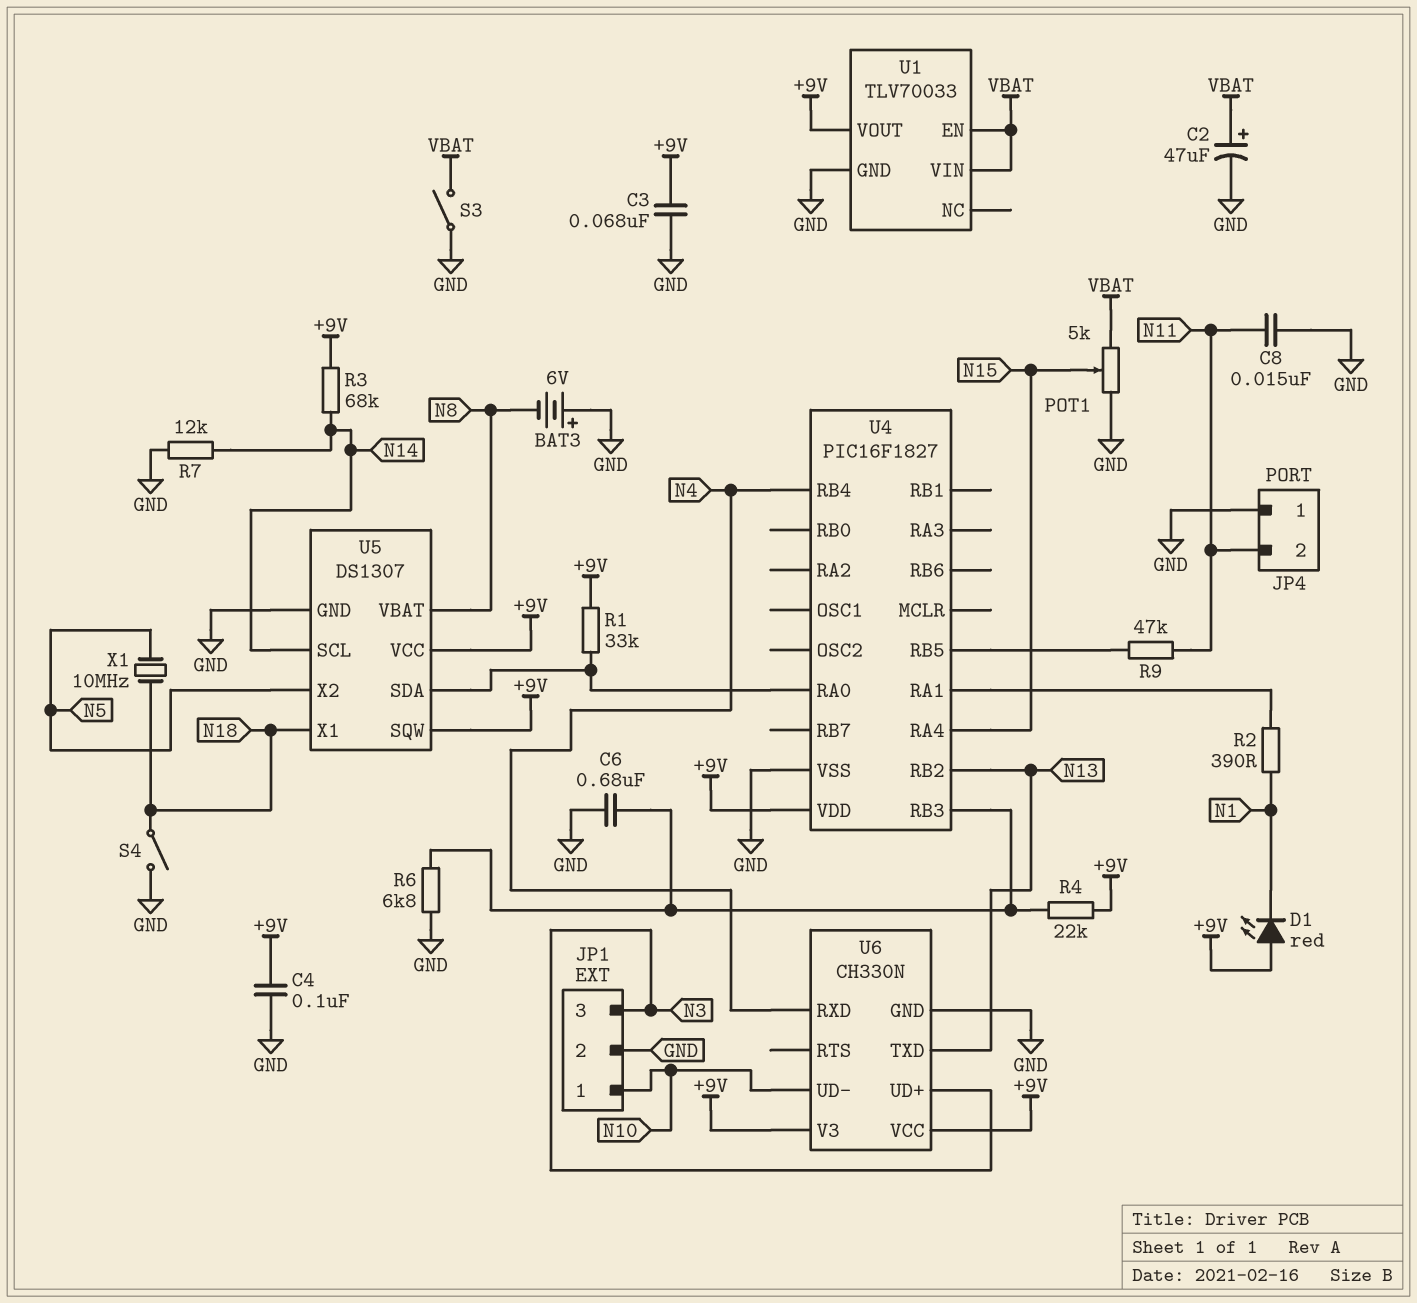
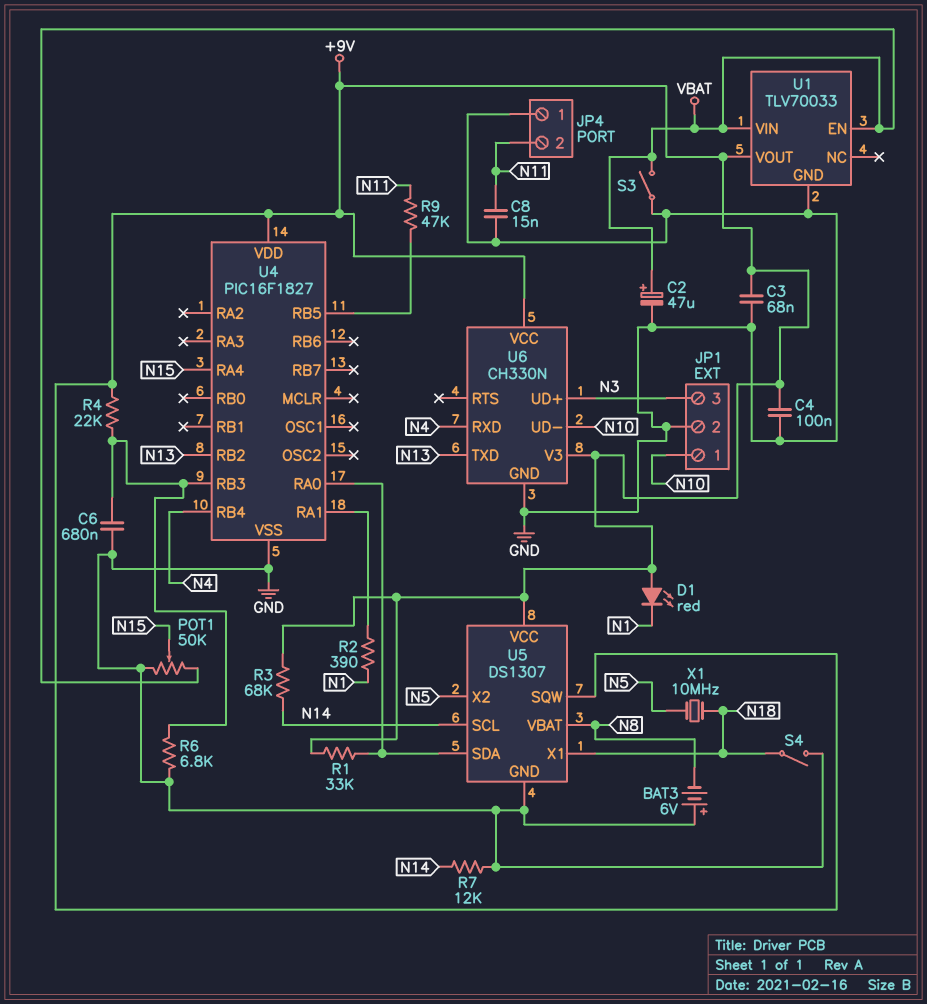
POT1: 5k (GND, VBAT, wiper N15) -> 50k (GND, VBAT, wiper N15)

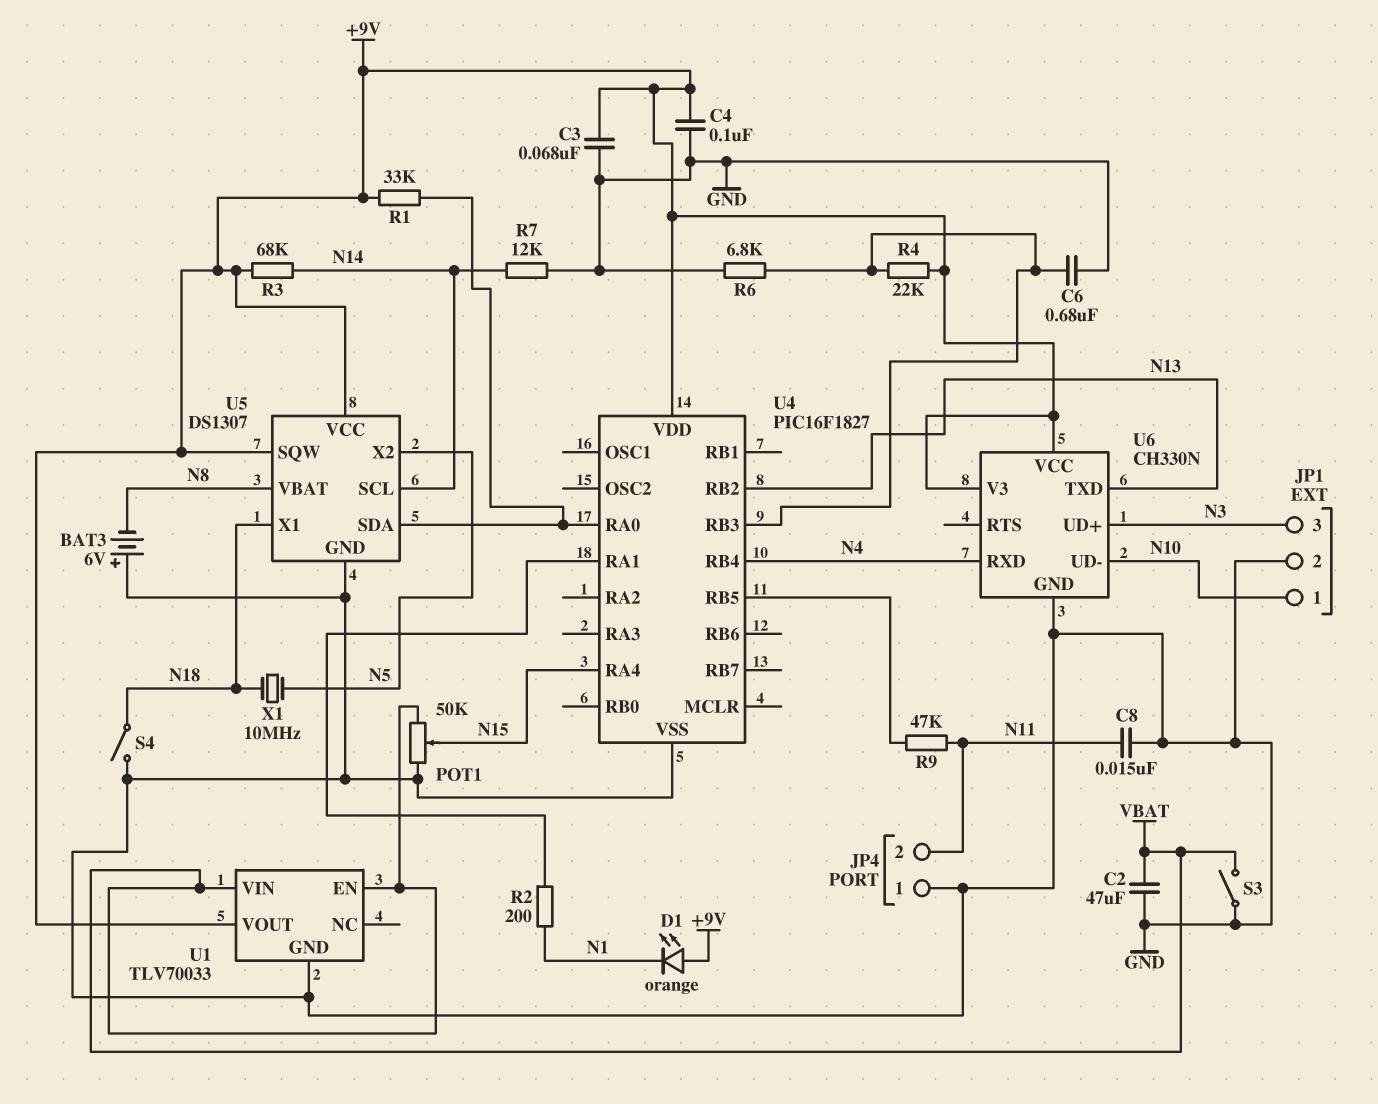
C2: 47uF (plus VBAT, minus GND) -> 47uF (GND, VBAT)
D1: LED red (A +9V, K N1) -> LED orange (A +9V, K N1)
R2: 390 (N1, U4/RA1) -> 200 (N1, U4/RA1)

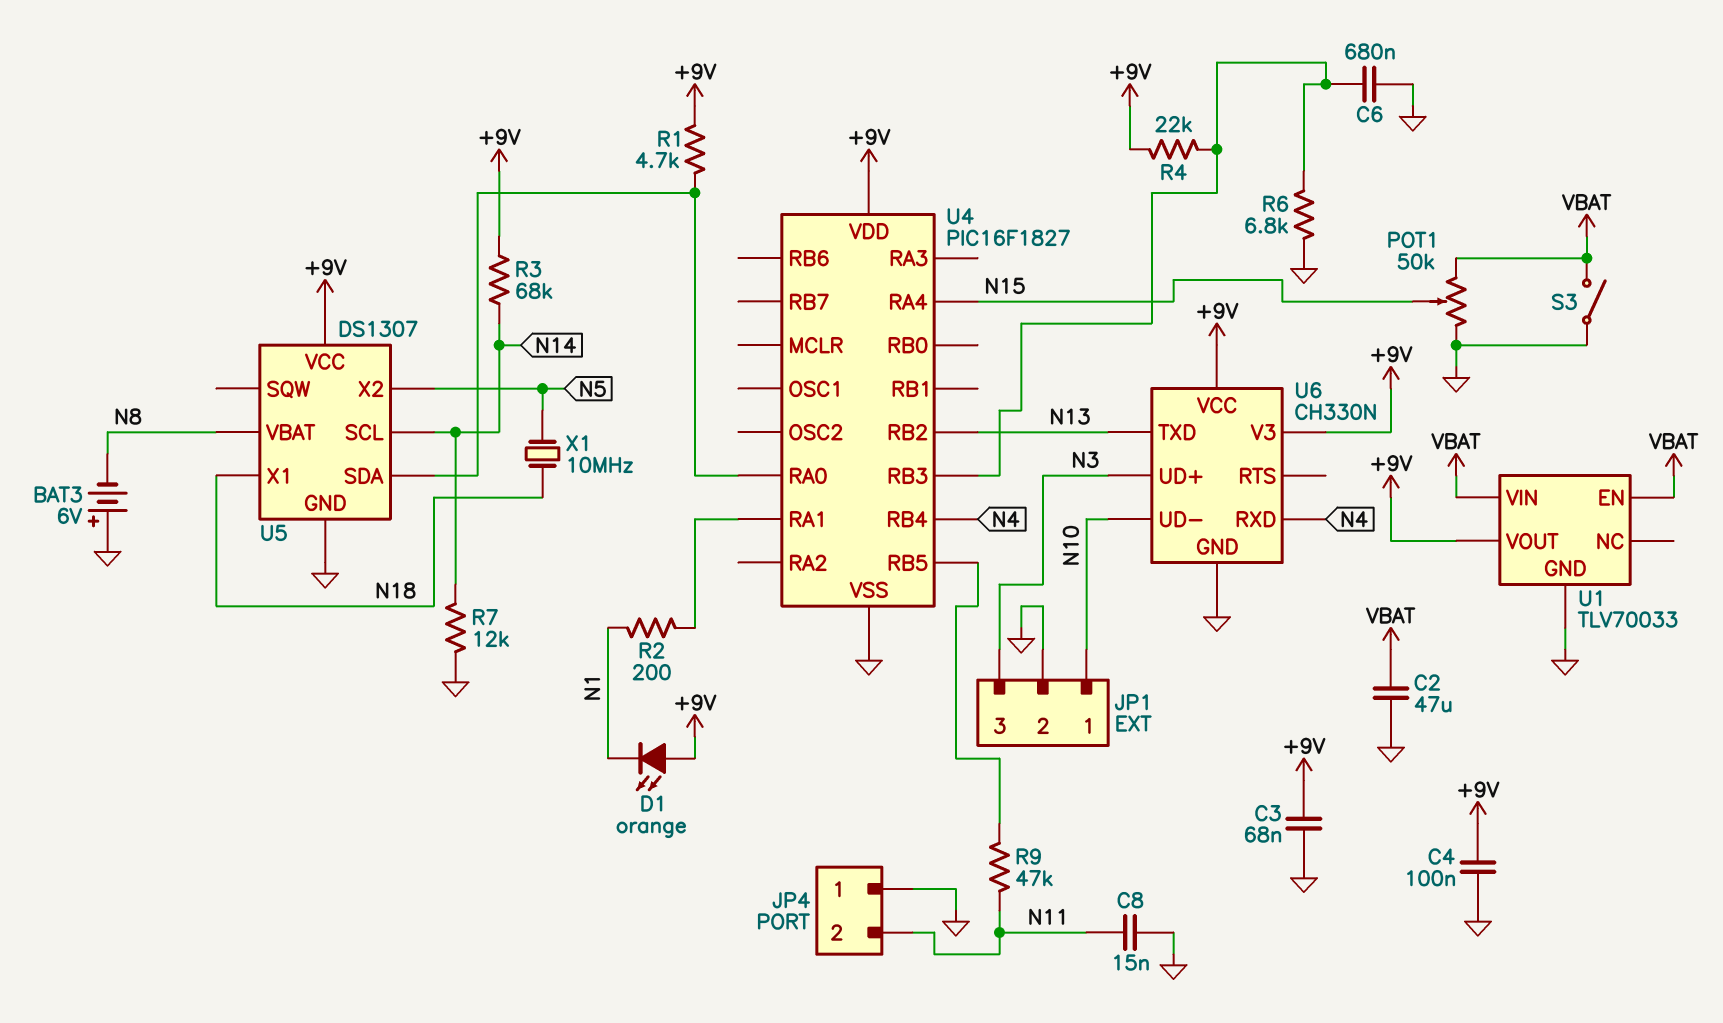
R1: 33k (+9V, U4/RA0) -> 4.7k (+9V, U4/RA0)
S4: switch (GND, N18) -> none
U5 pin SQW: +9V -> none

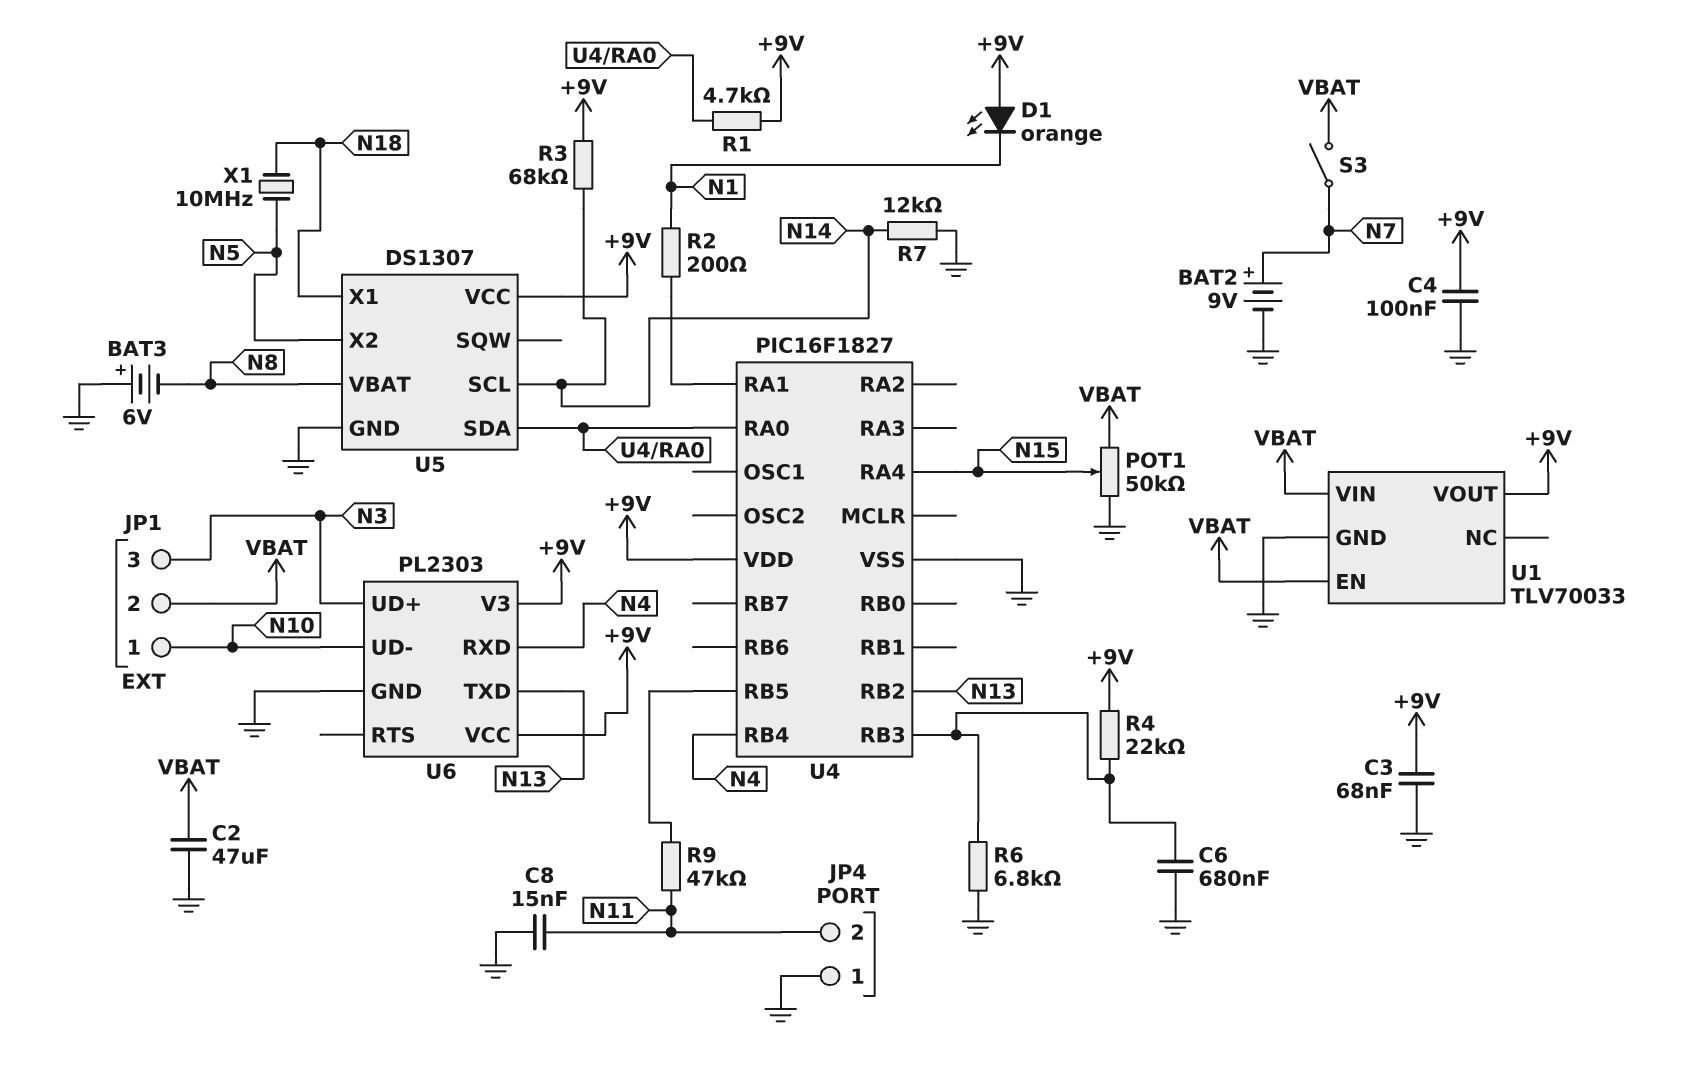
BAT2: none -> 9V (plus N7, minus GND)
JP1 pin 2: GND -> VBAT
S3: switch (GND, VBAT) -> switch (N7, VBAT)
U6: CH330N -> PL2303

